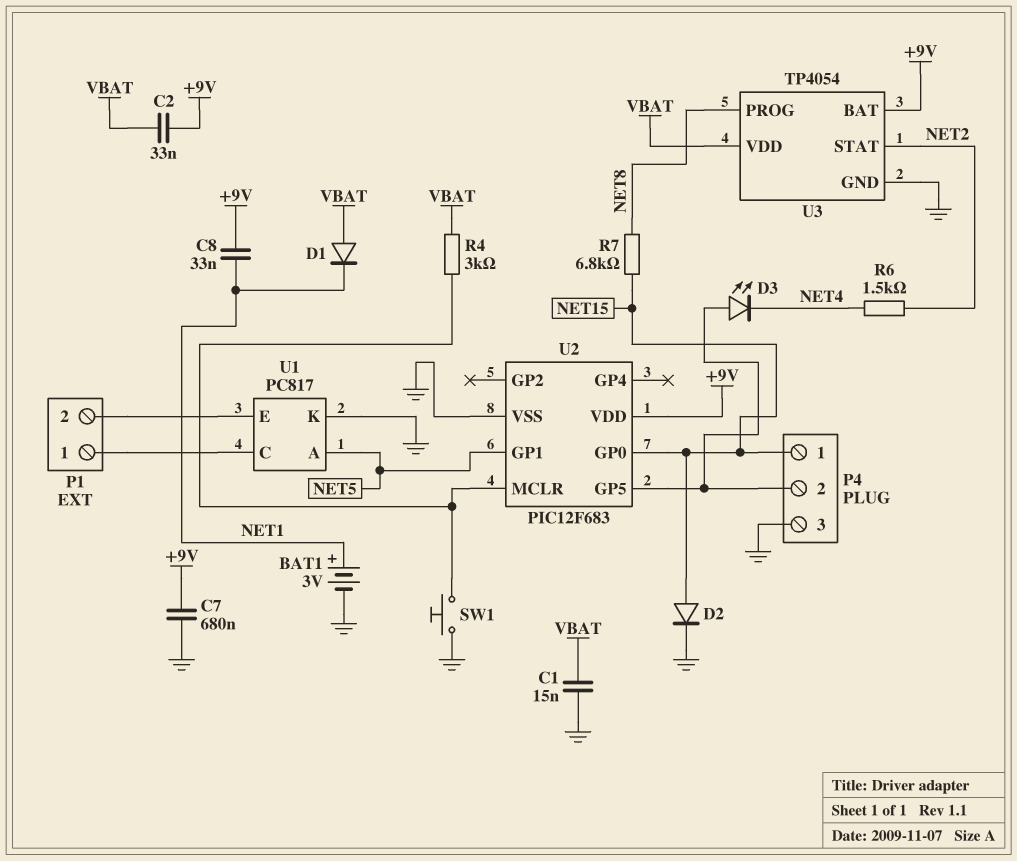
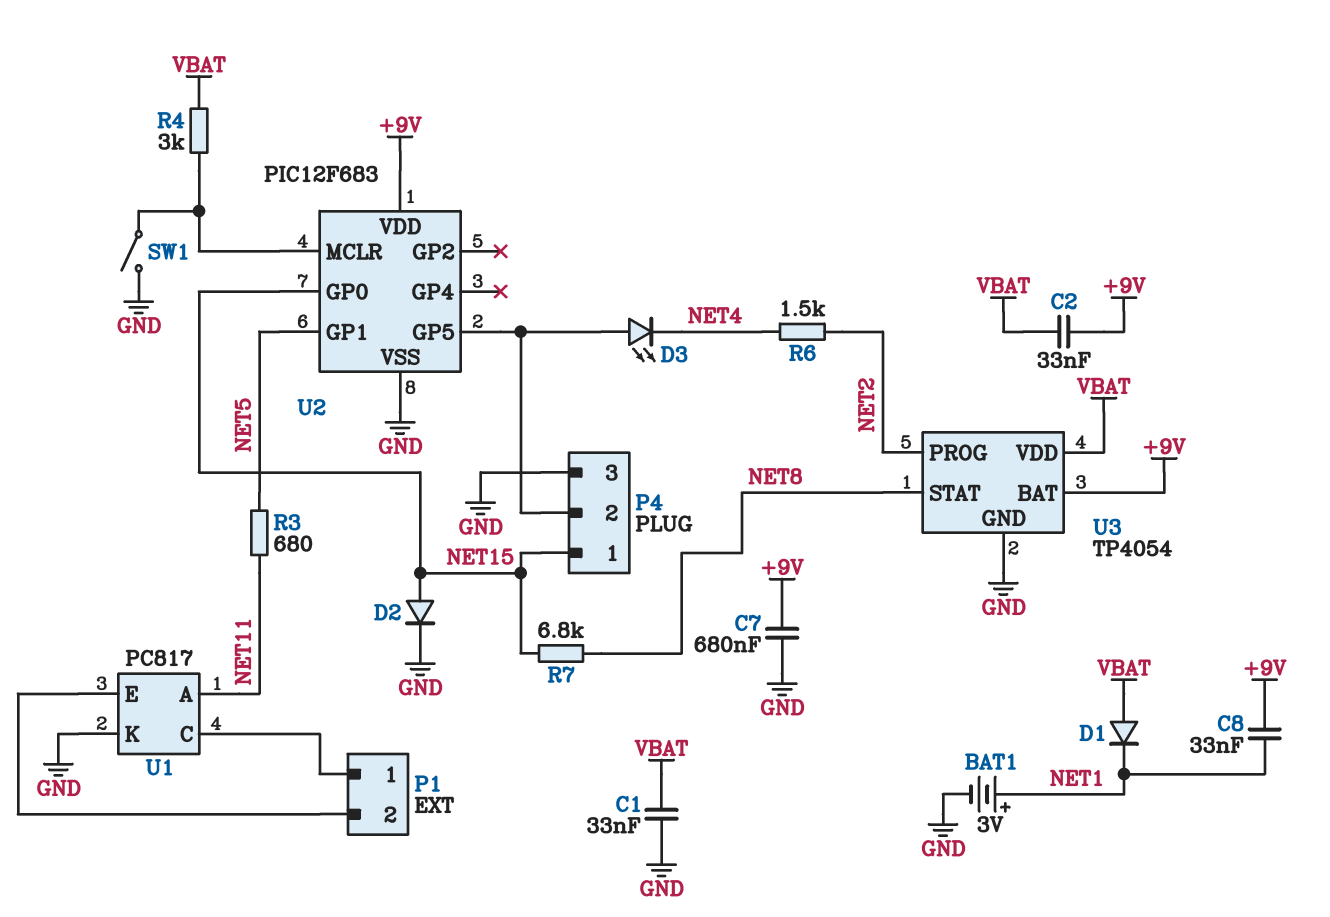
C1: 15nF (GND, VBAT) -> 33nF (GND, VBAT)
R3: none -> 680 (NET5, NET11)
SW1: button (GND, U2/MCLR) -> switch (GND, U2/MCLR)
U1 pin A: NET5 -> NET11
U3 pin PROG: NET8 -> NET2
U3 pin STAT: NET2 -> NET8

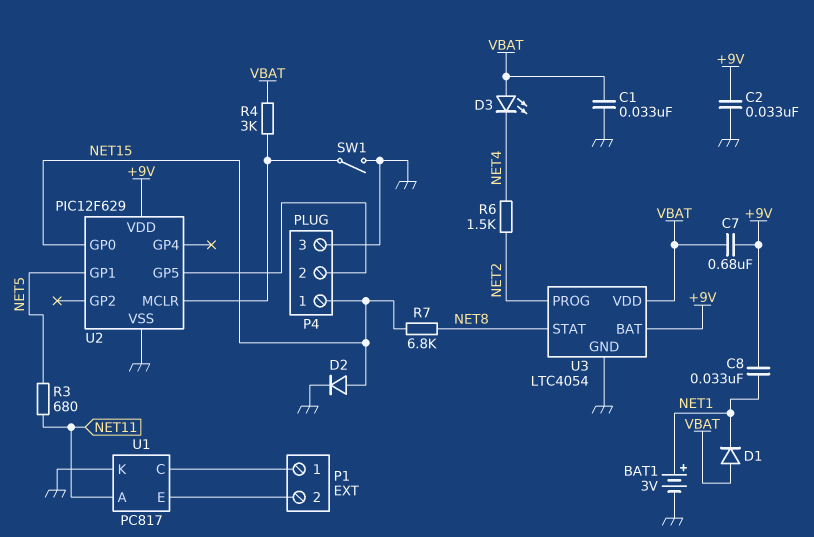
C2: 33nF (+9V, VBAT) -> 33nF (+9V, GND)
C7: 680nF (+9V, GND) -> 680nF (+9V, VBAT)
D3: LED (A P4/2, K NET4) -> LED (A VBAT, K NET4)
U2: PIC12F683 -> PIC12F629
U3: TP4054 -> LTC4054

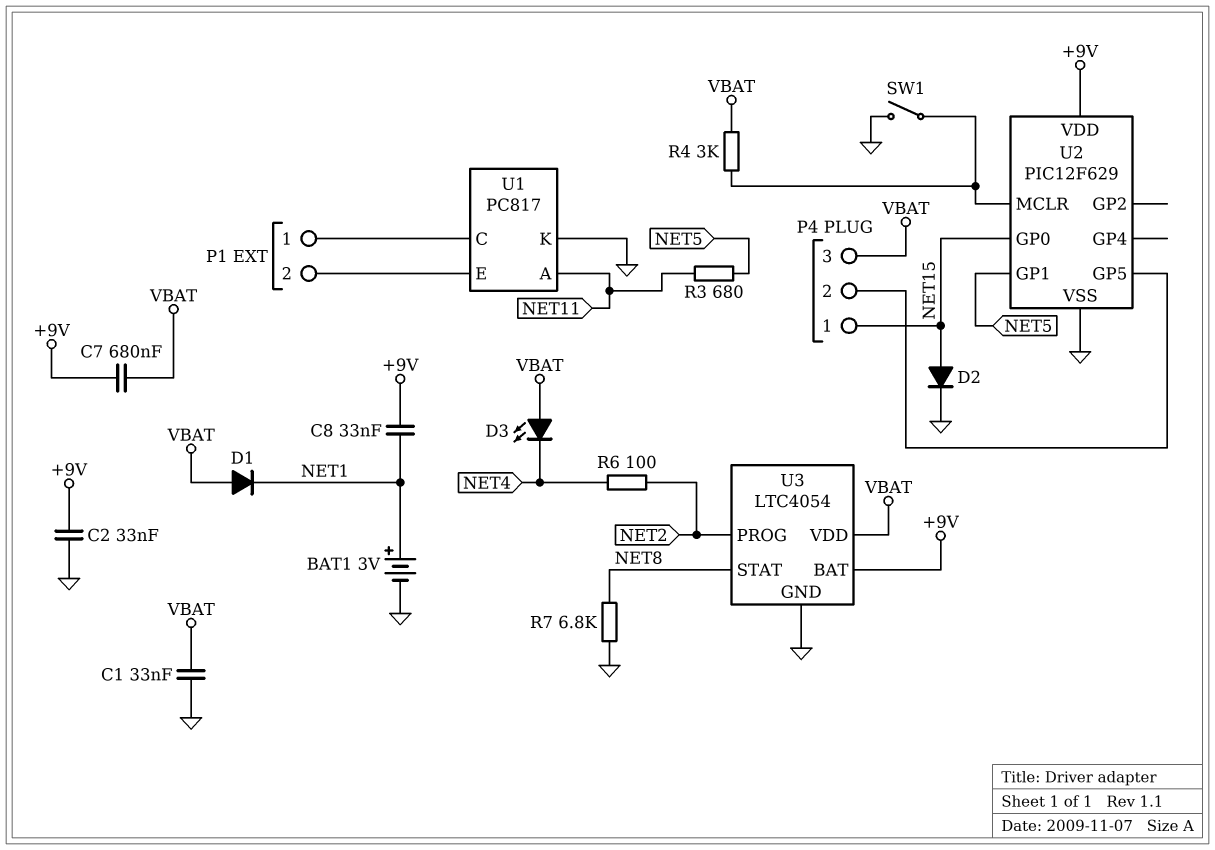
P4 pin 3: GND -> VBAT
R6: 1.5k (NET2, NET4) -> 100 (NET2, NET4)
R7: 6.8k (NET8, NET15) -> 6.8k (GND, NET8)

